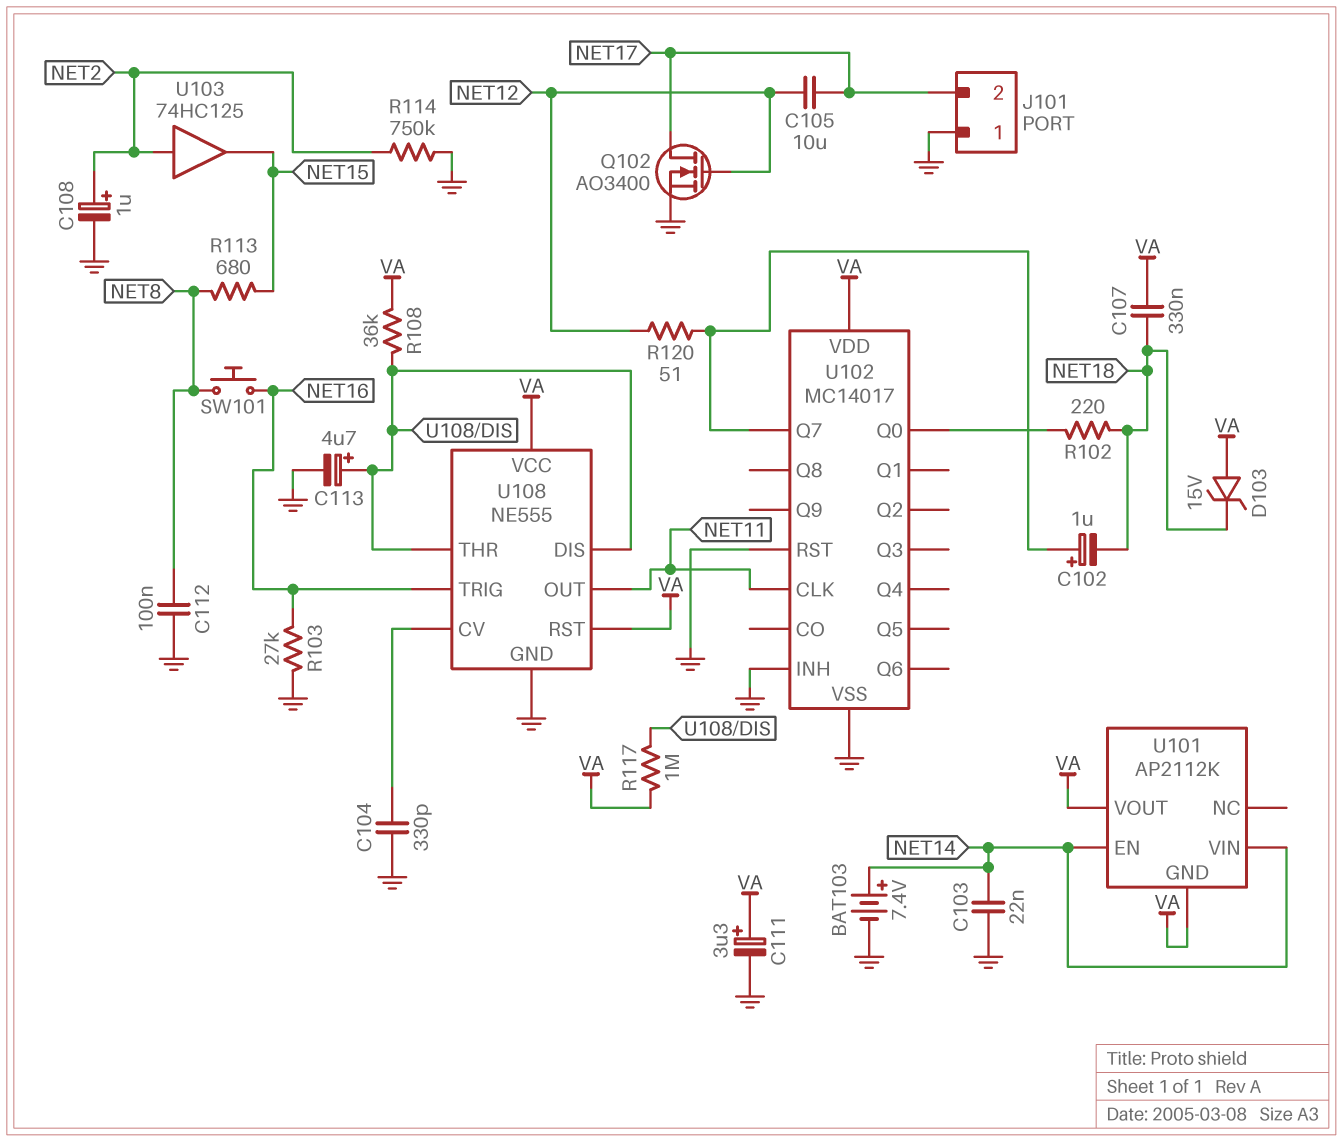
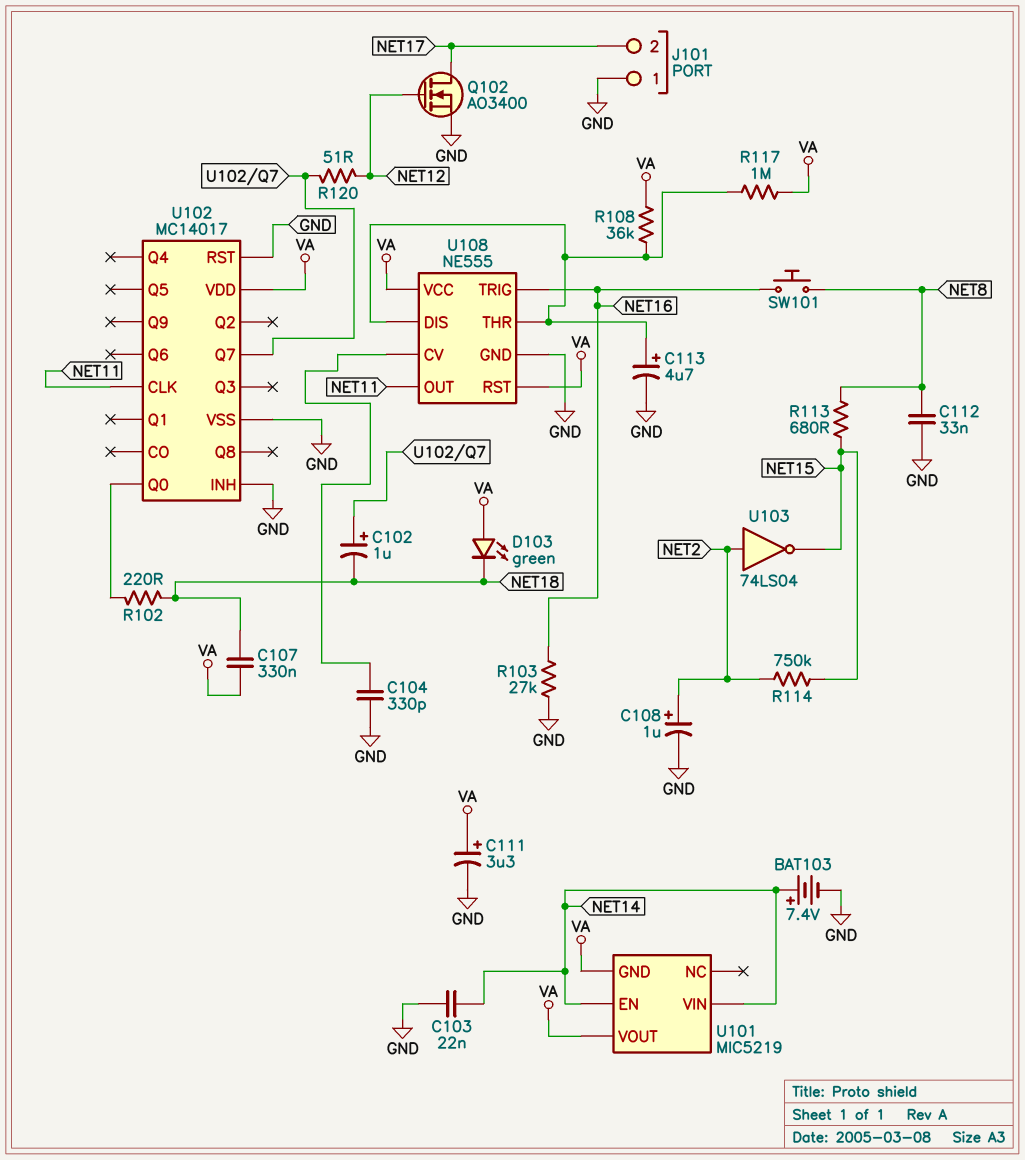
C105: 10uF (NET12, NET17) -> none
C112: 100nF (GND, NET8) -> 33nF (GND, NET8)
D103: zener 15V (A VA, K NET18) -> LED green (A VA, K NET18)
R114: 750k (GND, NET2) -> 750k (NET2, NET15)
U101: AP2112K -> MIC5219
U103: buffer 74HC125 (in NET2, out NET15) -> NOT 74LS04 (in NET2, out NET15)

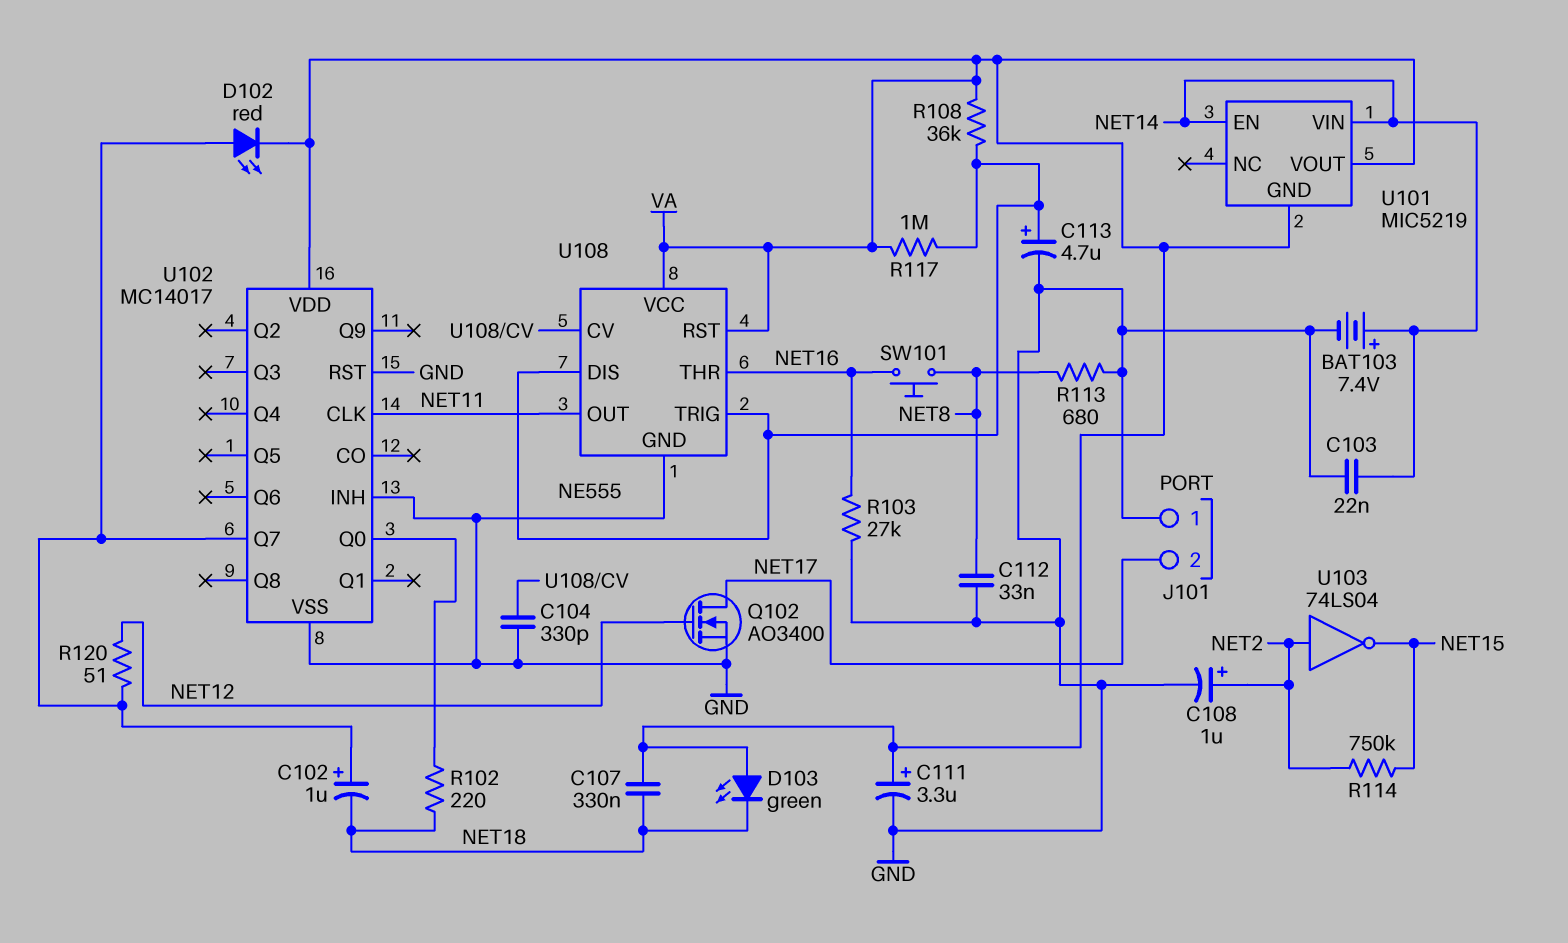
D102: none -> LED red (A U102/Q7, K VA)
R113: 680 (NET8, NET15) -> 680 (GND, NET8)
U108 pin THR: U108/DIS -> NET16
U108 pin TRIG: NET16 -> U108/DIS

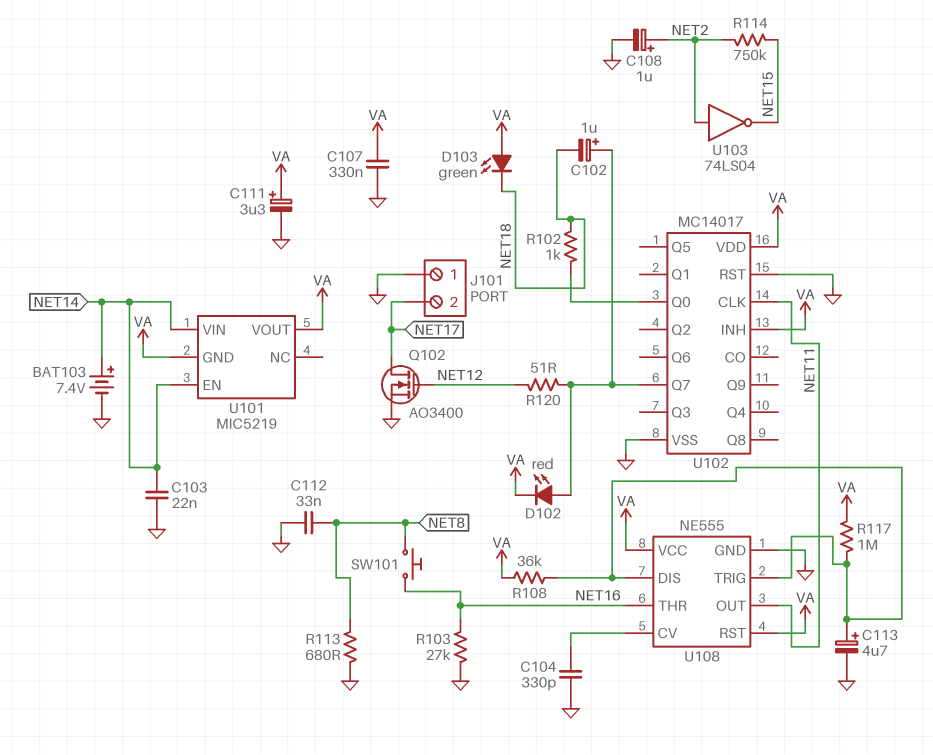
C107: 330nF (NET18, VA) -> 330nF (GND, VA)
R102: 220 (NET18, U102/Q0) -> 1k (NET18, U102/Q0)
U102 pin INH: GND -> VA

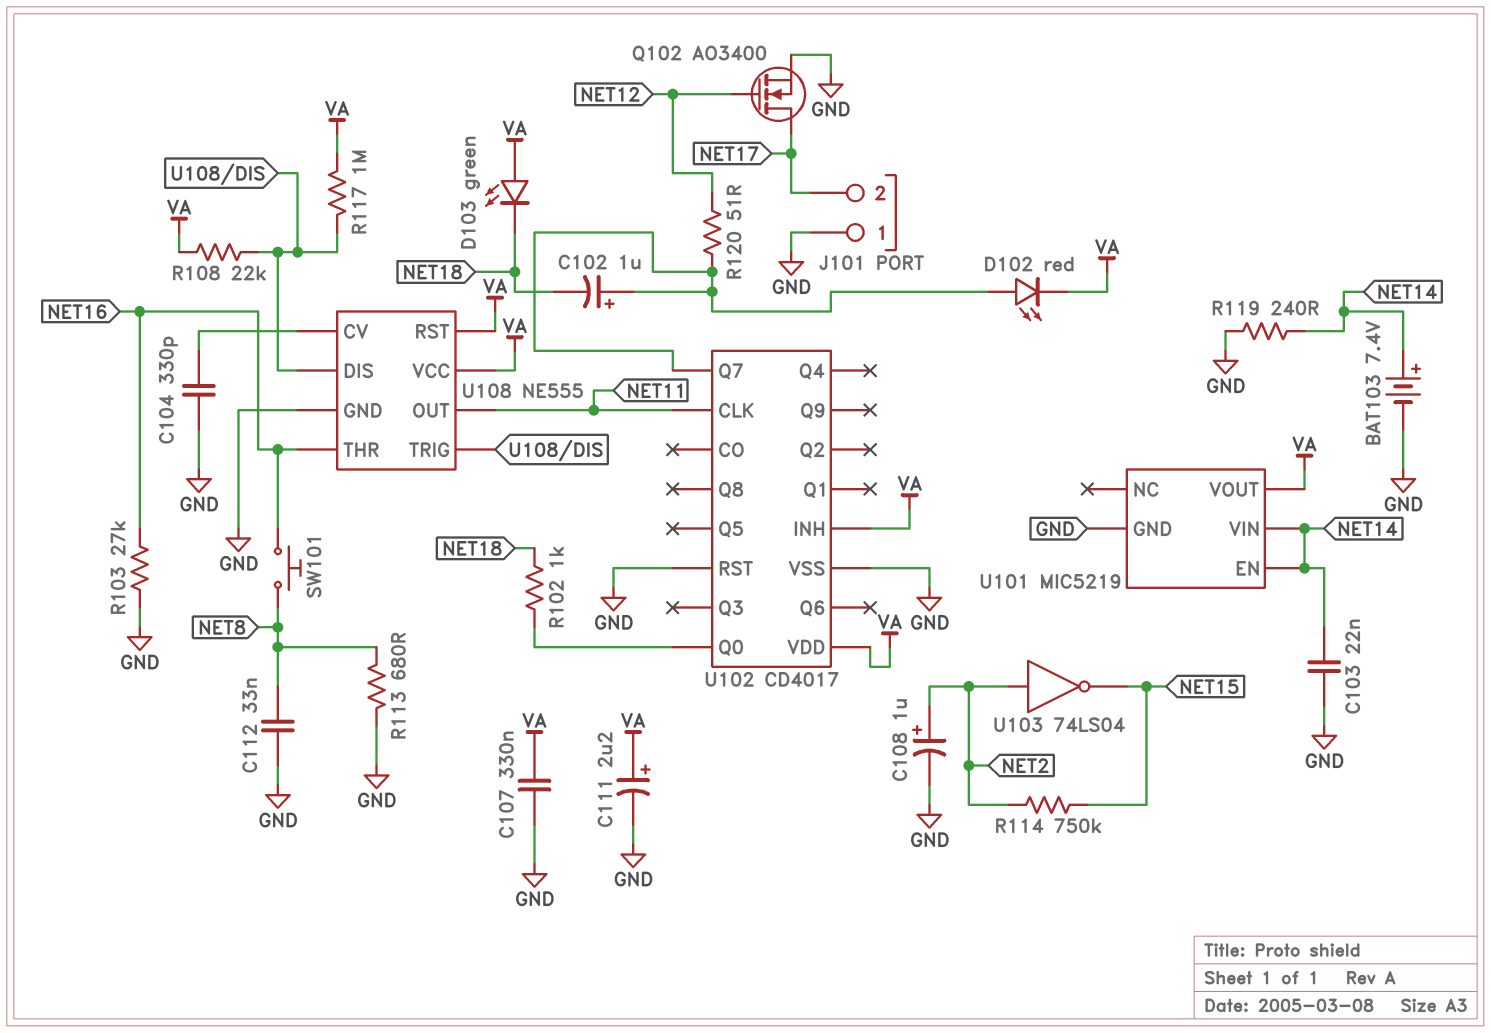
C111: 3.3uF (plus VA, minus GND) -> 2.2uF (plus VA, minus GND)
C113: 4.7uF (plus U108/DIS, minus GND) -> none
R108: 36k (U108/DIS, VA) -> 22k (U108/DIS, VA)
R119: none -> 240 (GND, NET14)
U101 pin GND: VA -> GND
U102: MC14017 -> CD4017

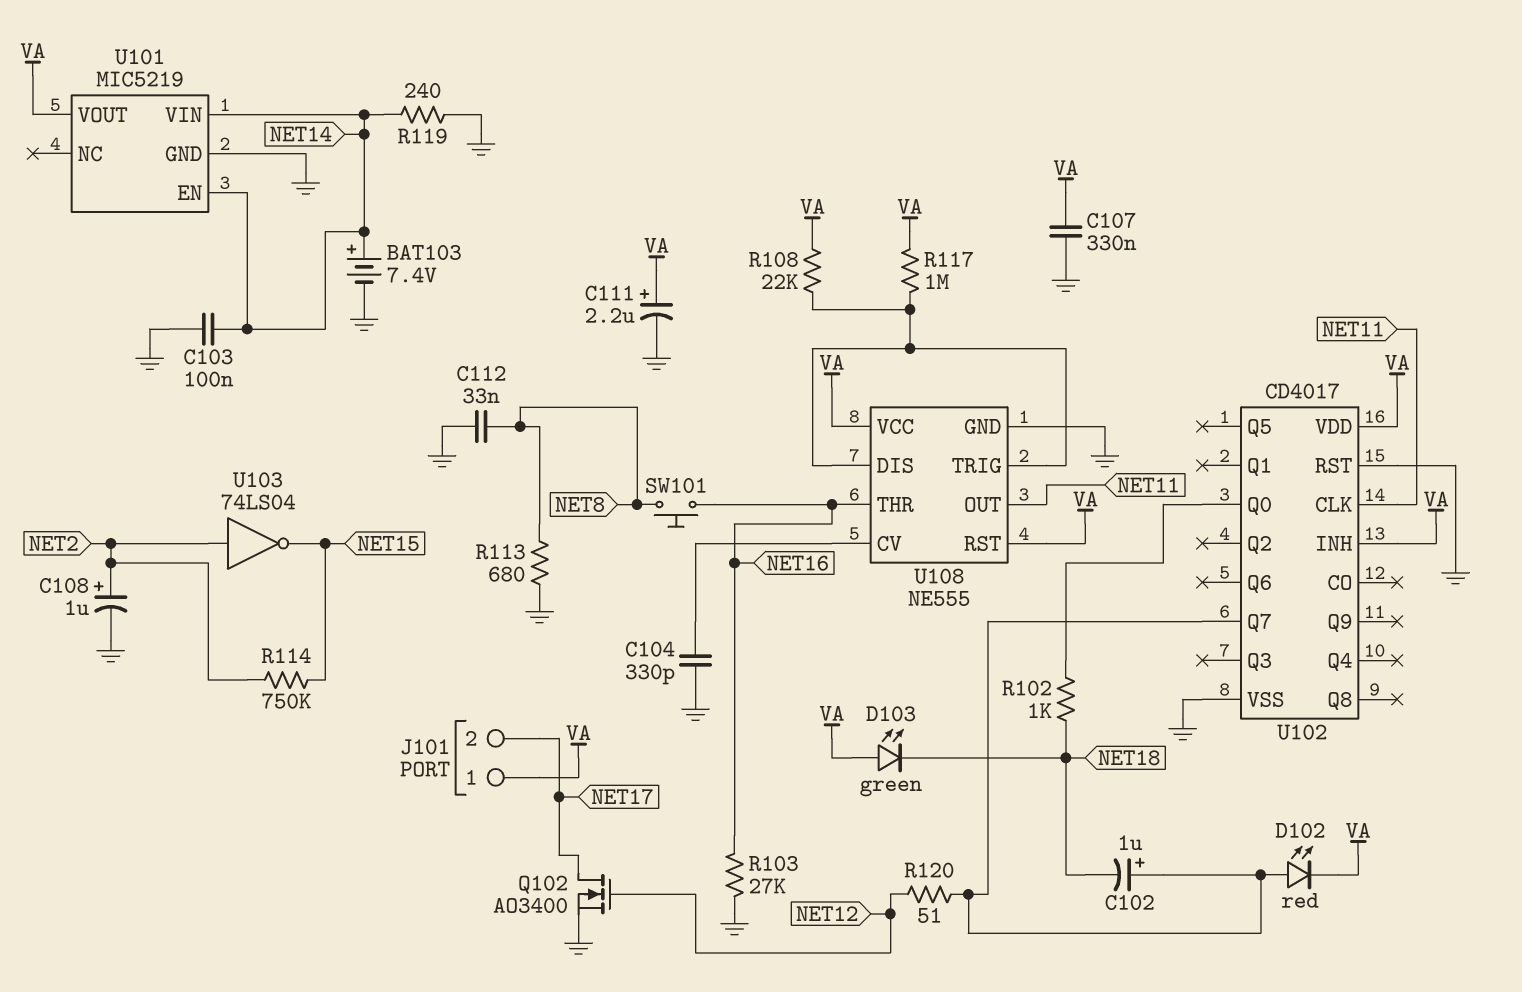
C103: 22nF (GND, NET14) -> 100nF (GND, NET14)
J101 pin 1: GND -> VA

